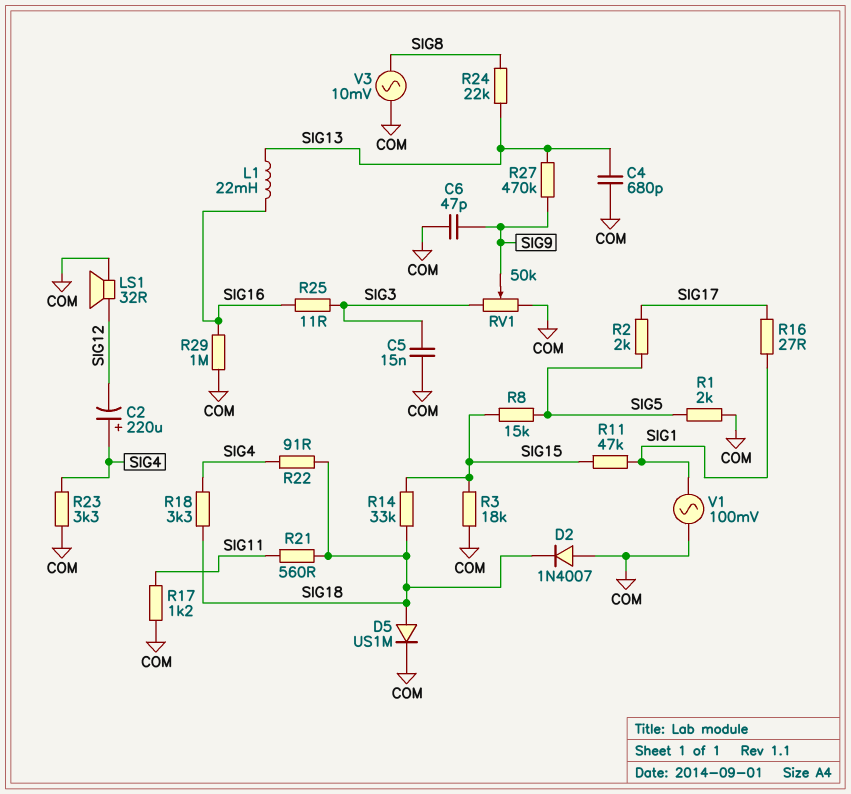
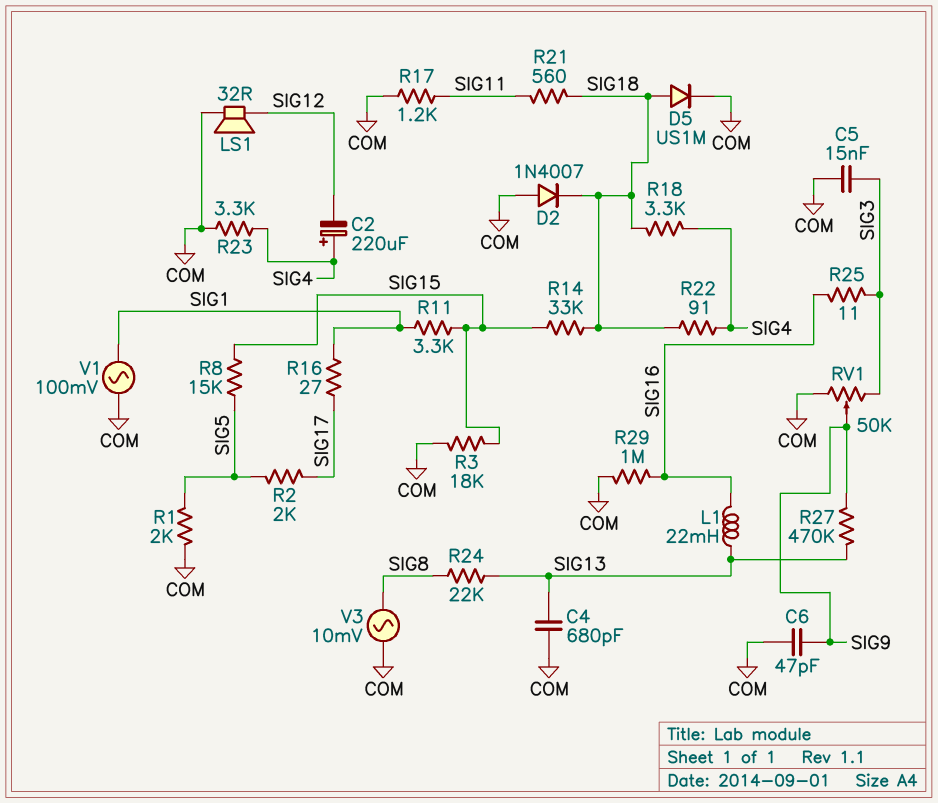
R11: 47k (SIG1, SIG15) -> 3.3k (SIG1, SIG15)

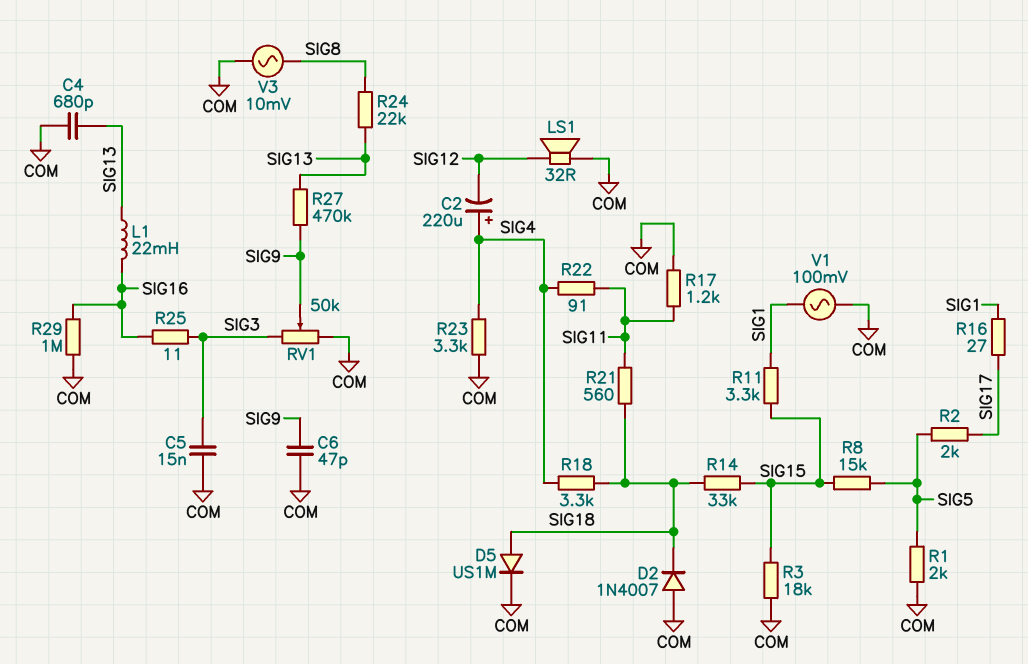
R22: 91 (SIG4, SIG18) -> 91 (SIG4, SIG11)

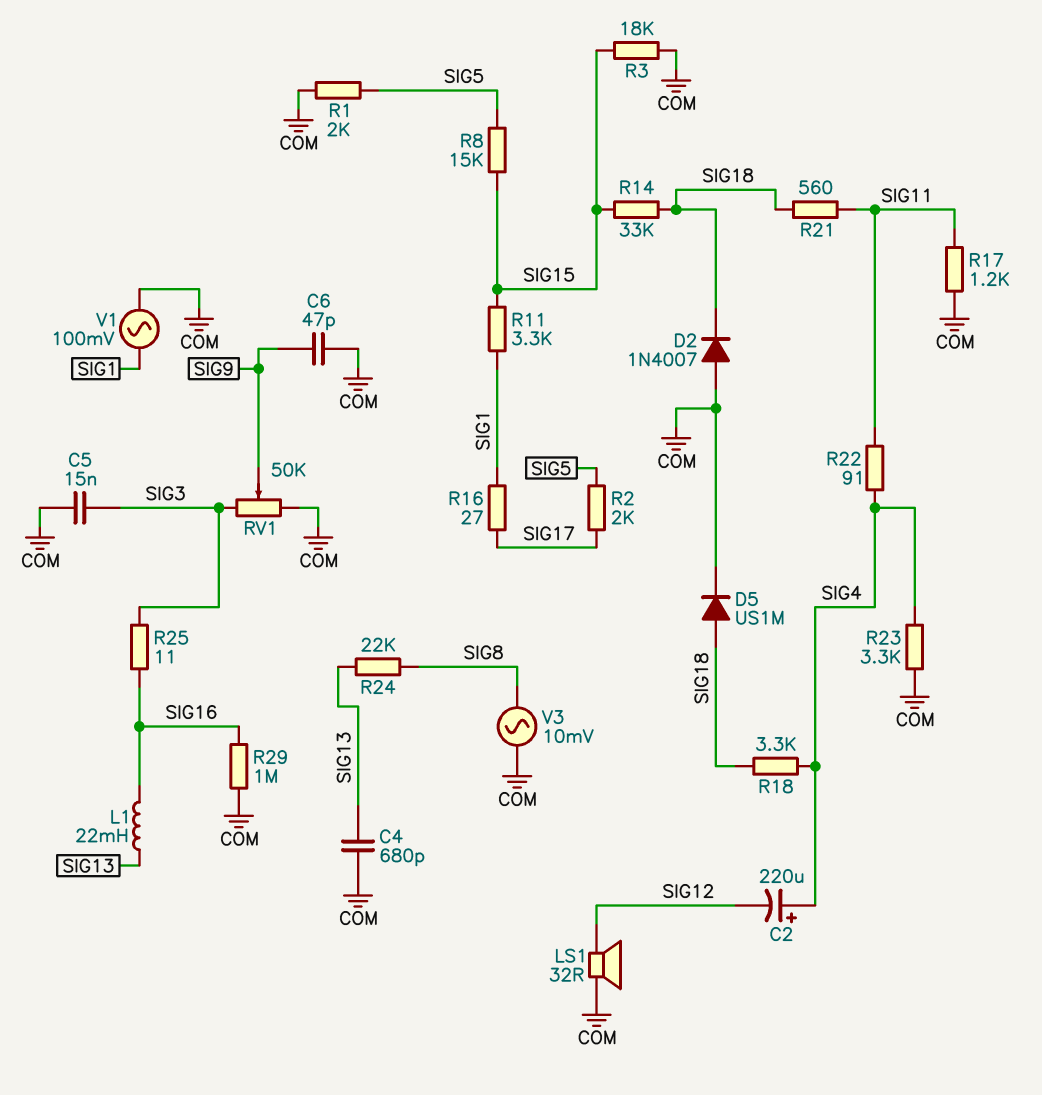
R27: 470k (SIG9, SIG13) -> none

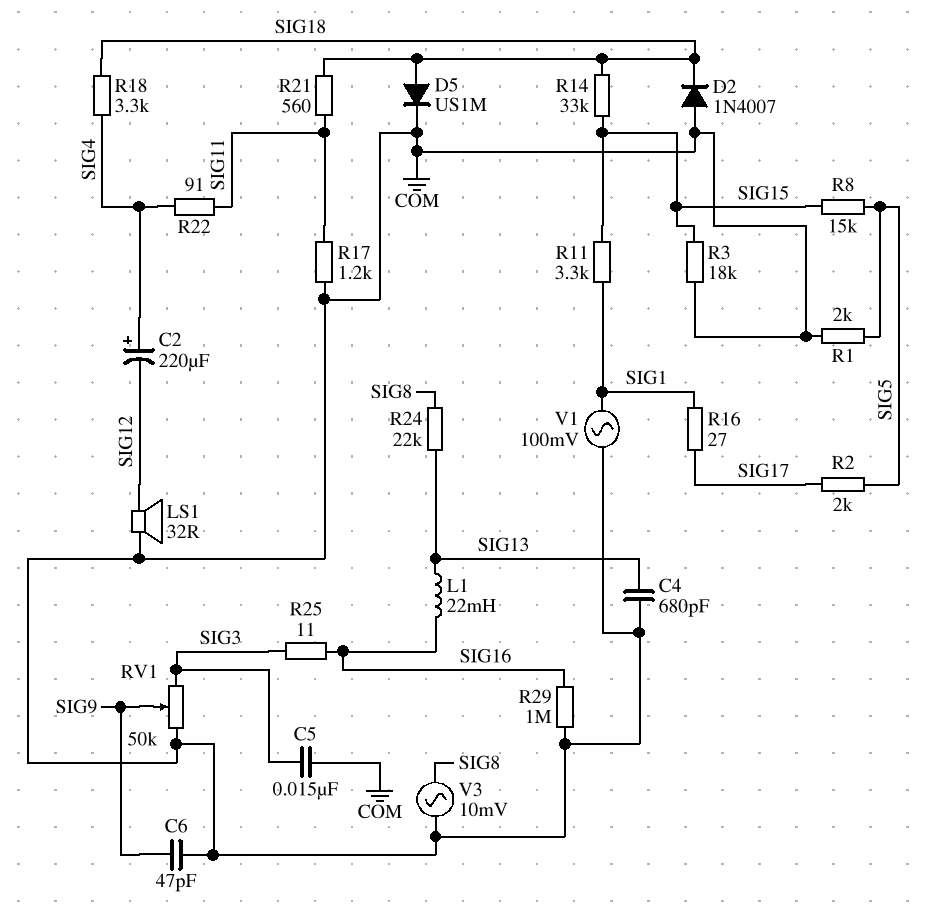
R23: 3.3k (COM, SIG4) -> none

